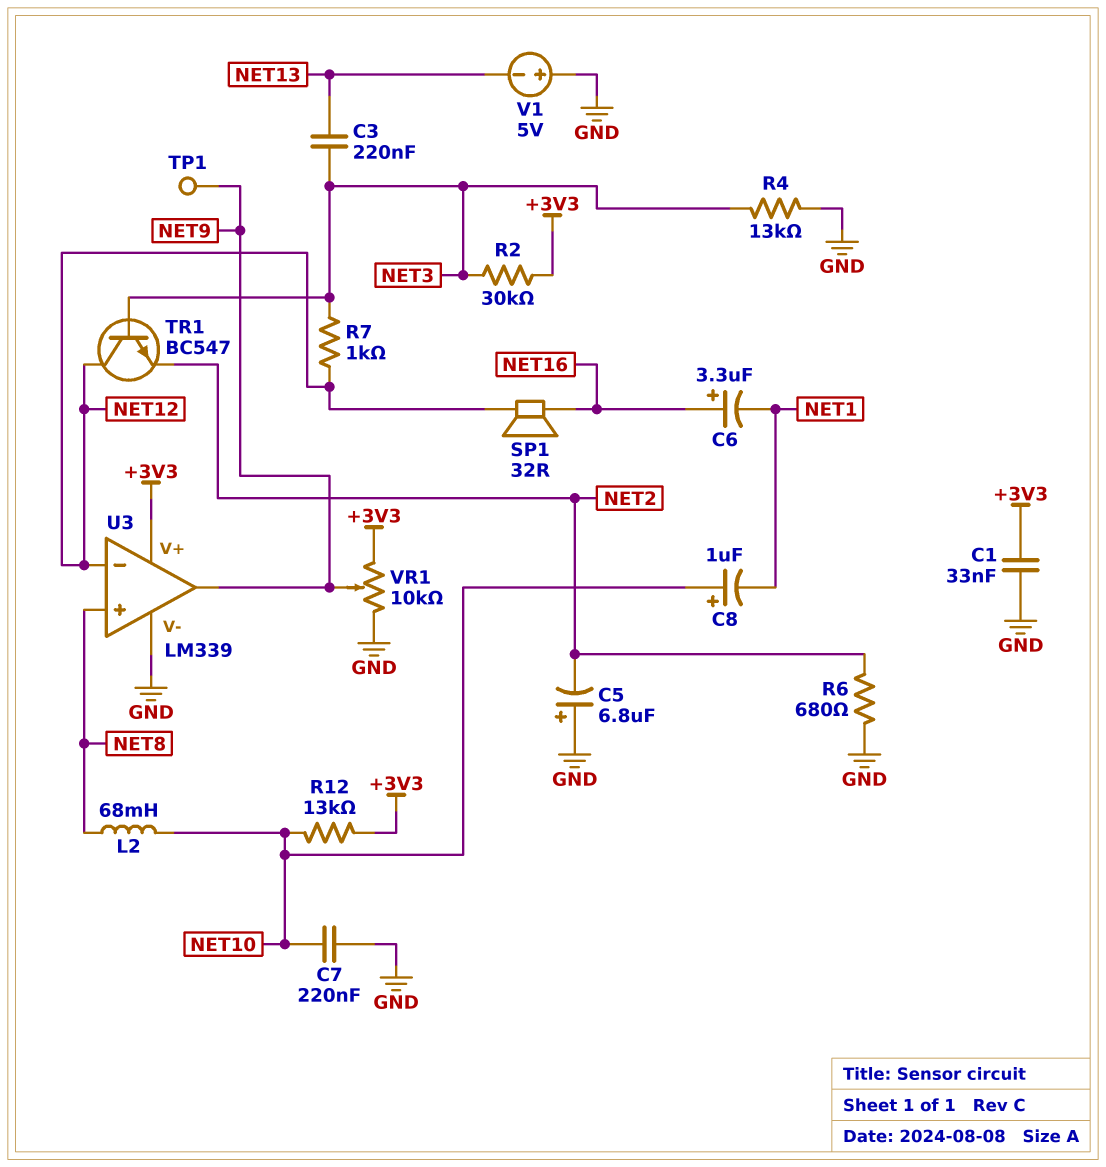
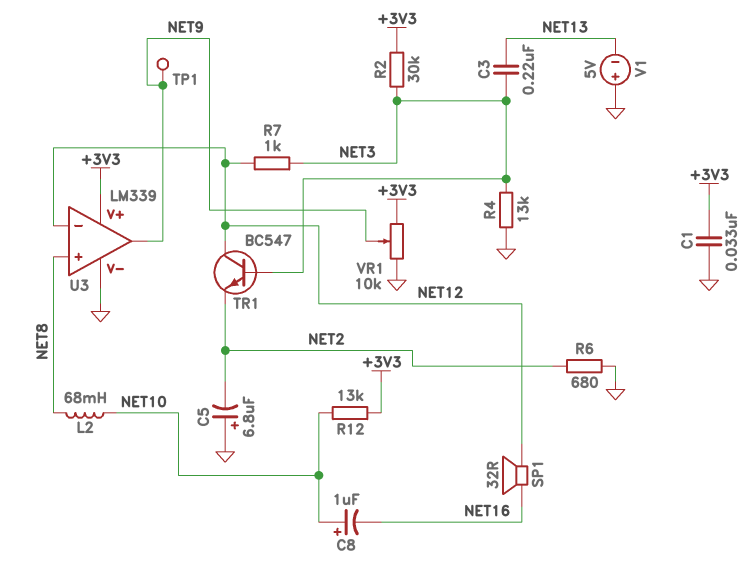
C6: 3.3uF (plus NET16, minus NET1) -> none
C7: 220nF (GND, NET10) -> none
C8: 1uF (plus NET10, minus NET1) -> 1uF (plus NET10, minus NET16)

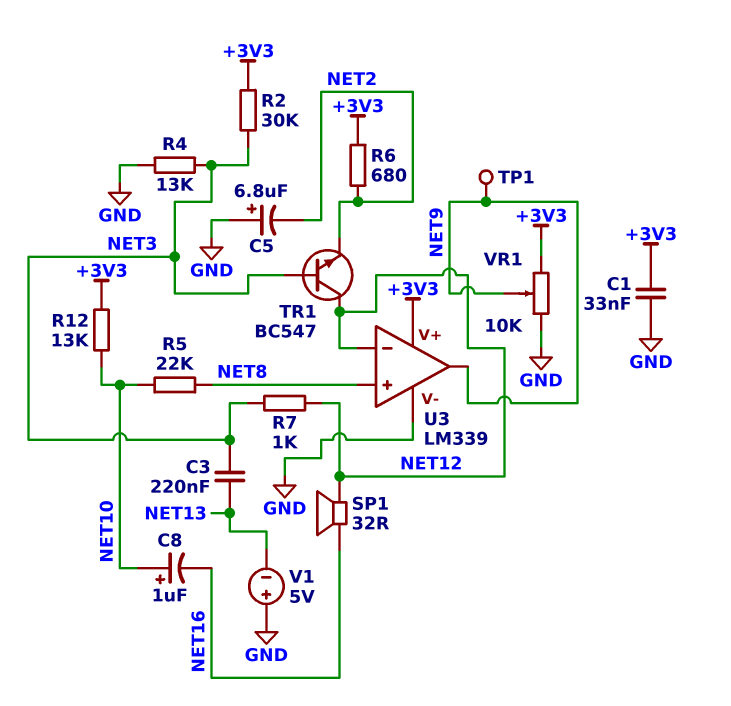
L2: 68mH (NET8, NET10) -> none
R5: none -> 22k (NET8, NET10)
R6: 680 (GND, NET2) -> 680 (+3V3, NET2)

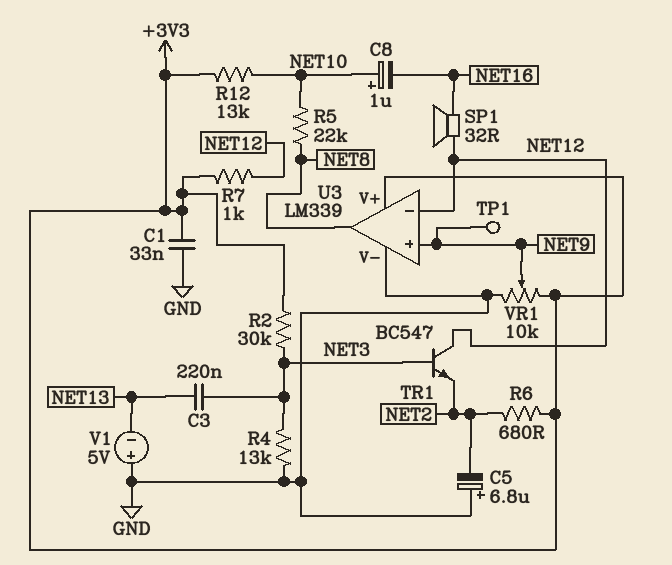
R7: 1k (NET3, NET12) -> 1k (+3V3, NET12)
U3 pin in+: NET8 -> NET9
U3 pin out: NET9 -> NET8

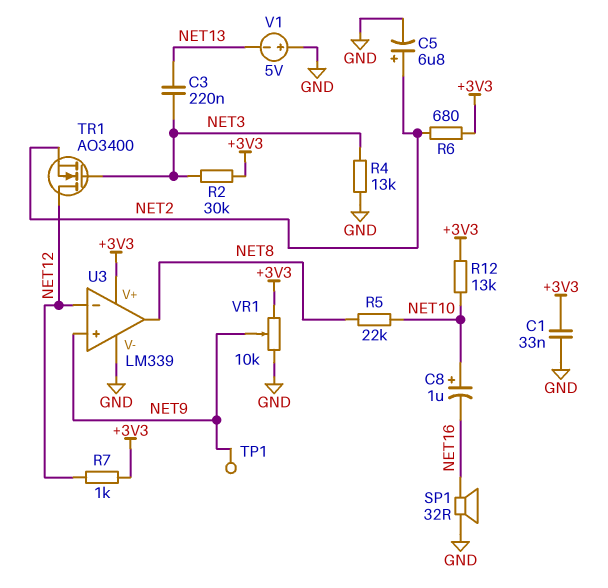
C5: 6.8uF (plus GND, minus NET2) -> 6.8uF (plus NET2, minus GND)
SP1: speaker 32R (NET12, NET16) -> speaker 32R (GND, NET16)
TR1: NPN BC547 (B NET3, C NET12, E NET2) -> NMOS AO3400 (G NET3, D NET12, S NET2)

